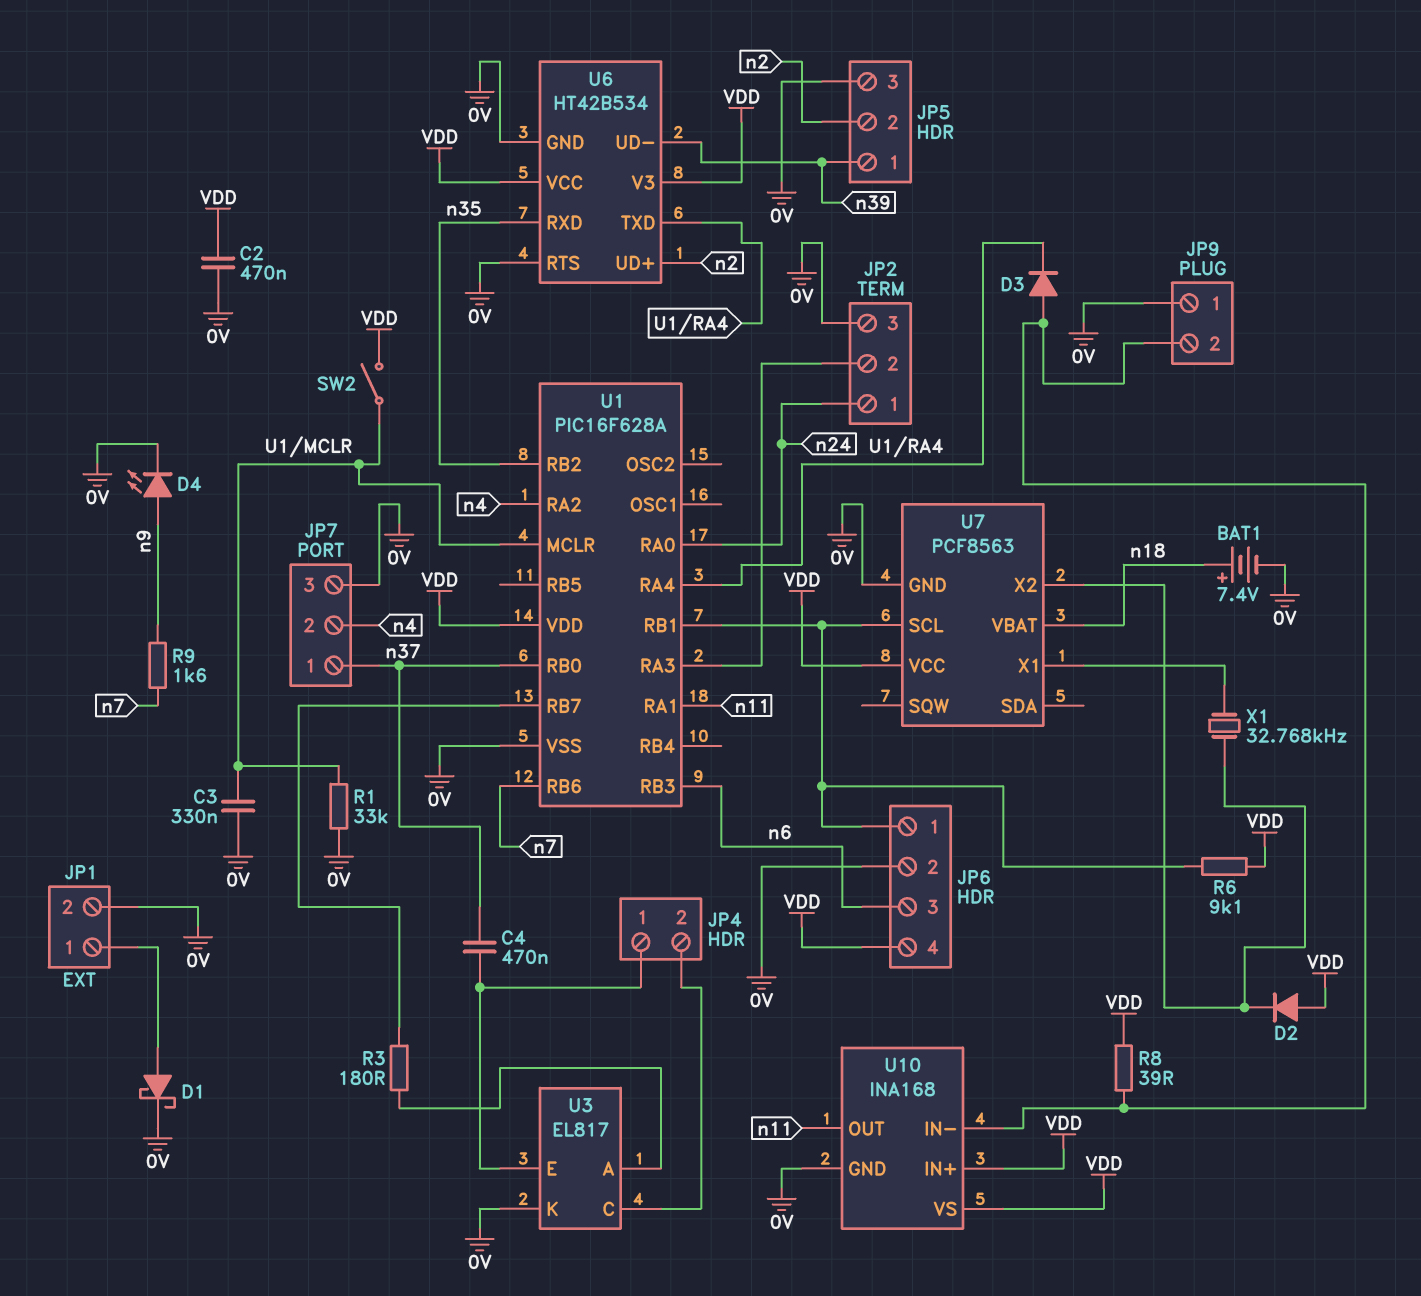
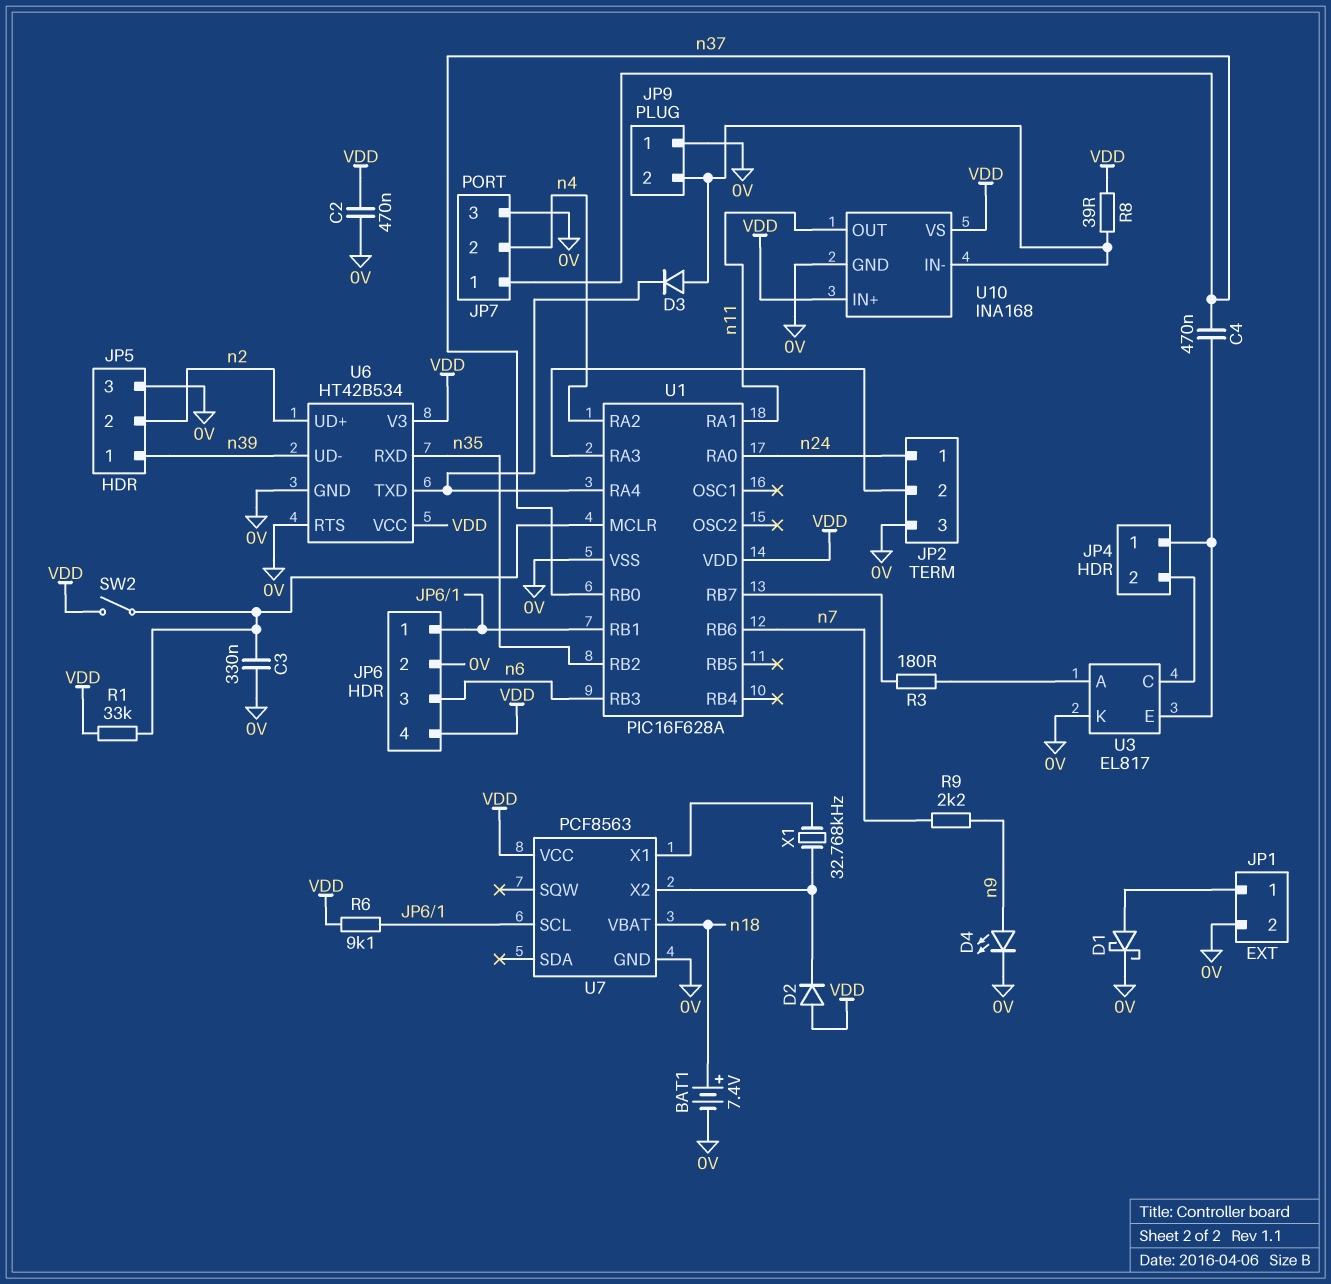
R1: 33k (0V, U1/MCLR) -> 33k (U1/MCLR, VDD)
R9: 1.6k (n7, n9) -> 2.2k (n7, n9)

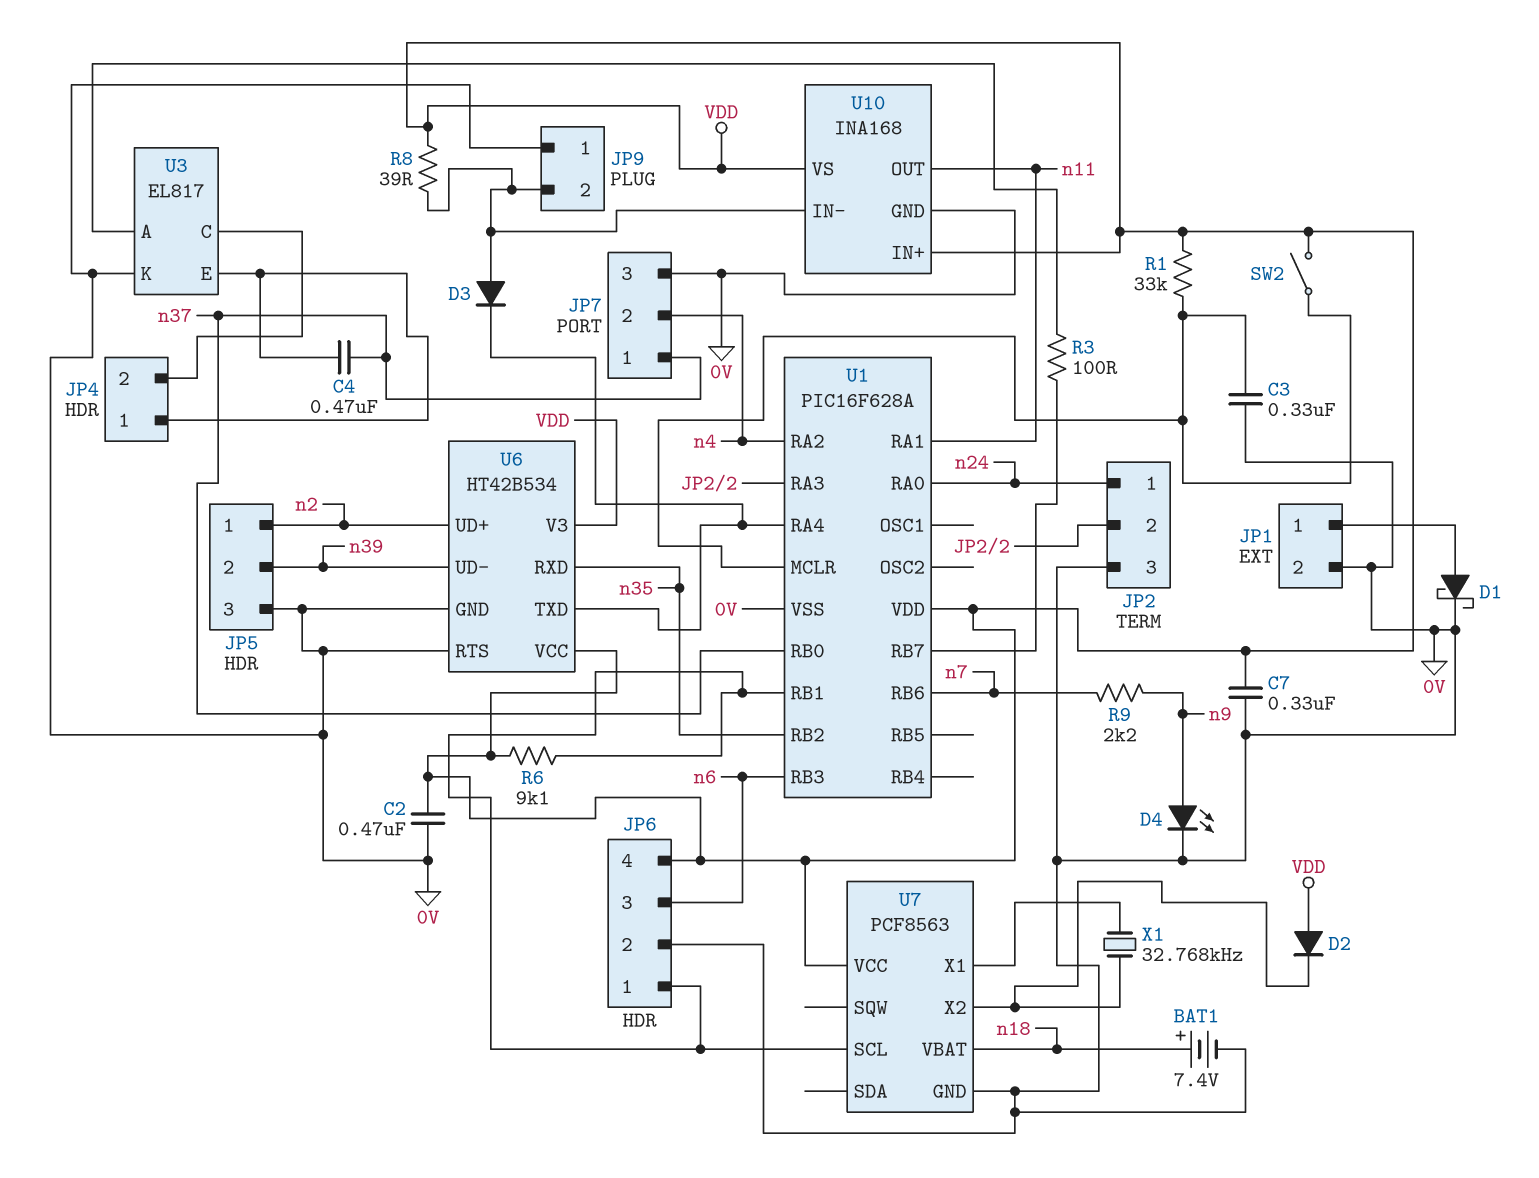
C7: none -> 330nF (0V, VDD)
JP5 pin 1: n39 -> n2
JP5 pin 2: n2 -> n39
R3: 180 (U1/RB7, U3/A) -> 100 (U1/RB7, U3/A)

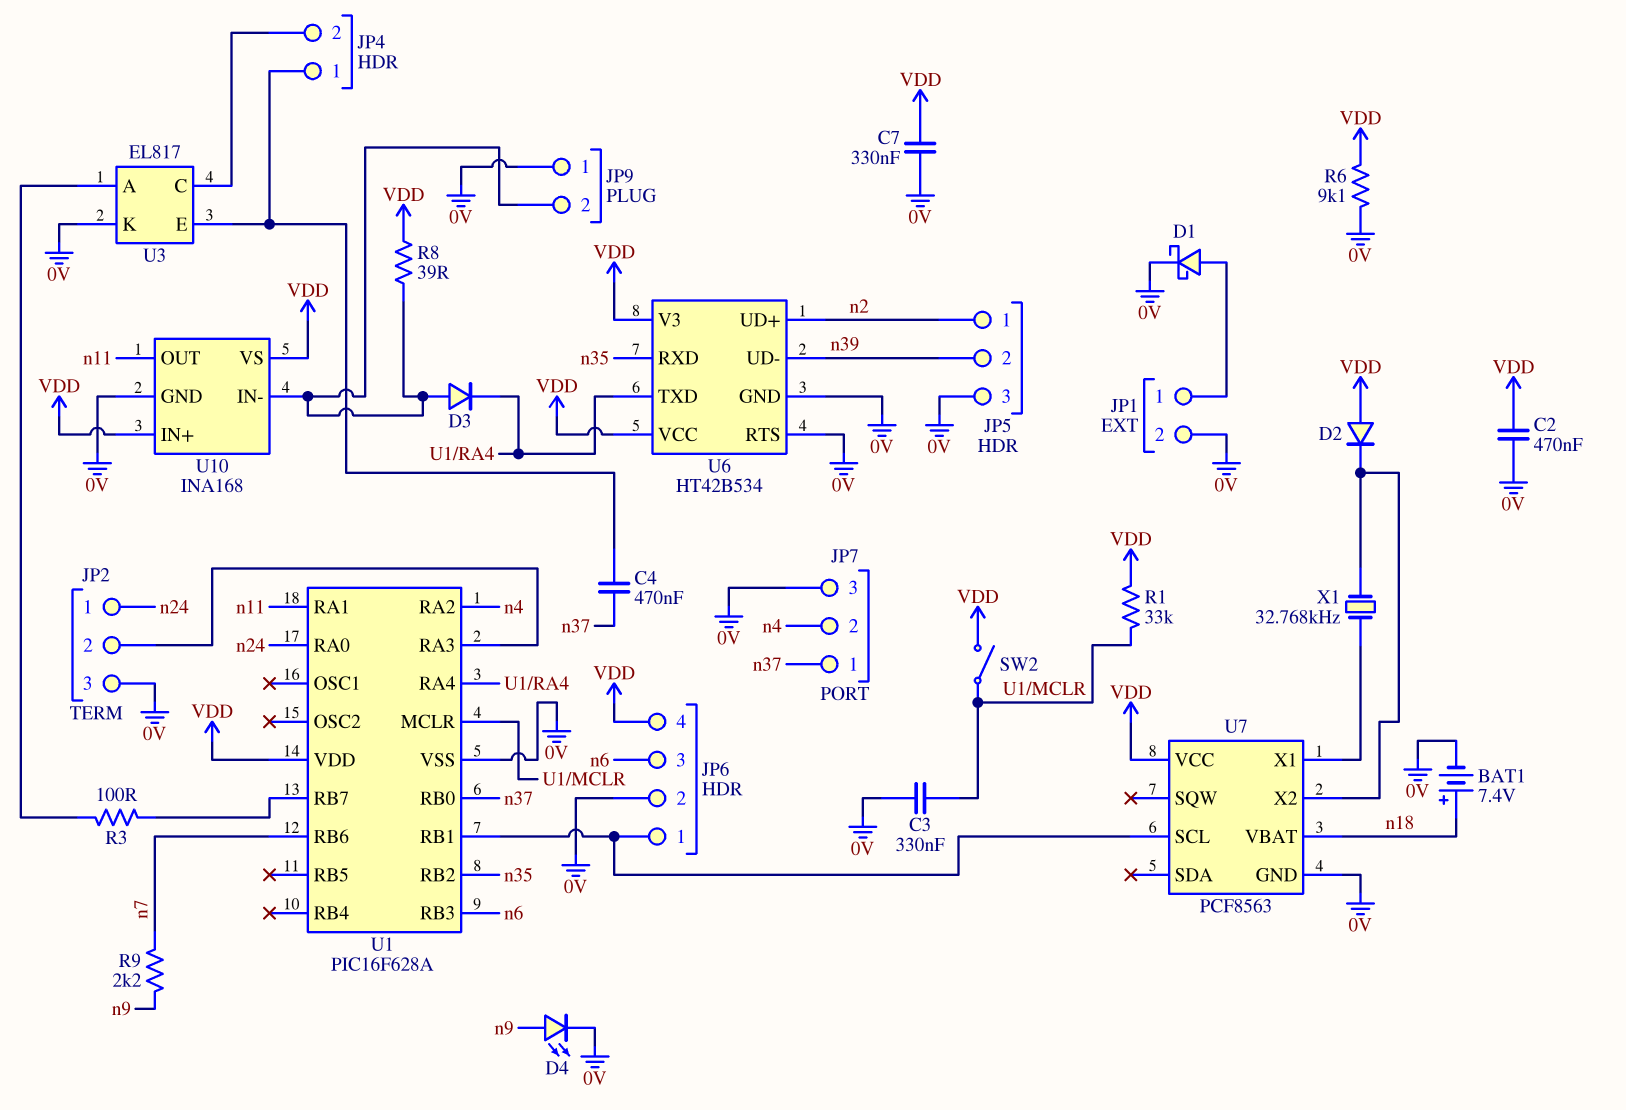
R6: 9.1k (JP6/1, VDD) -> 9.1k (0V, VDD)

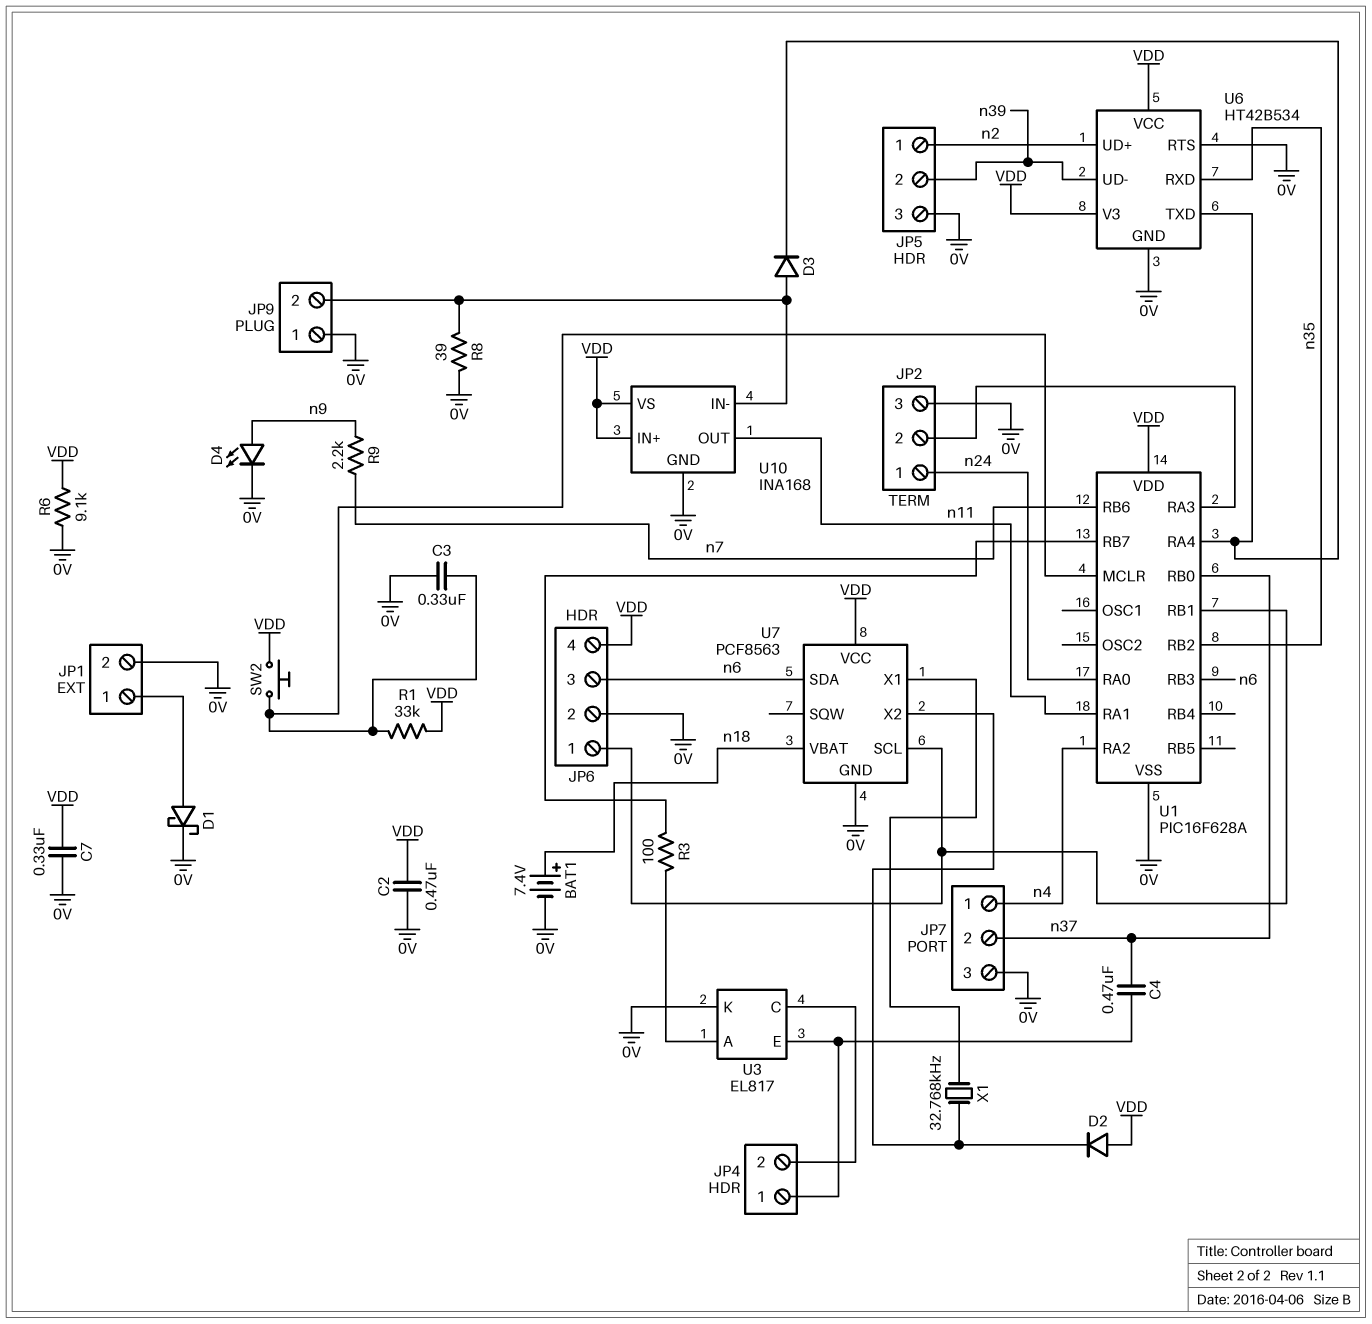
JP7 pin 1: n37 -> n4
JP7 pin 2: n4 -> n37
R8: 39 (JP9/2, VDD) -> 39 (0V, JP9/2)
SW2: switch (U1/MCLR, VDD) -> button (U1/MCLR, VDD)
U7 pin SDA: none -> n6

